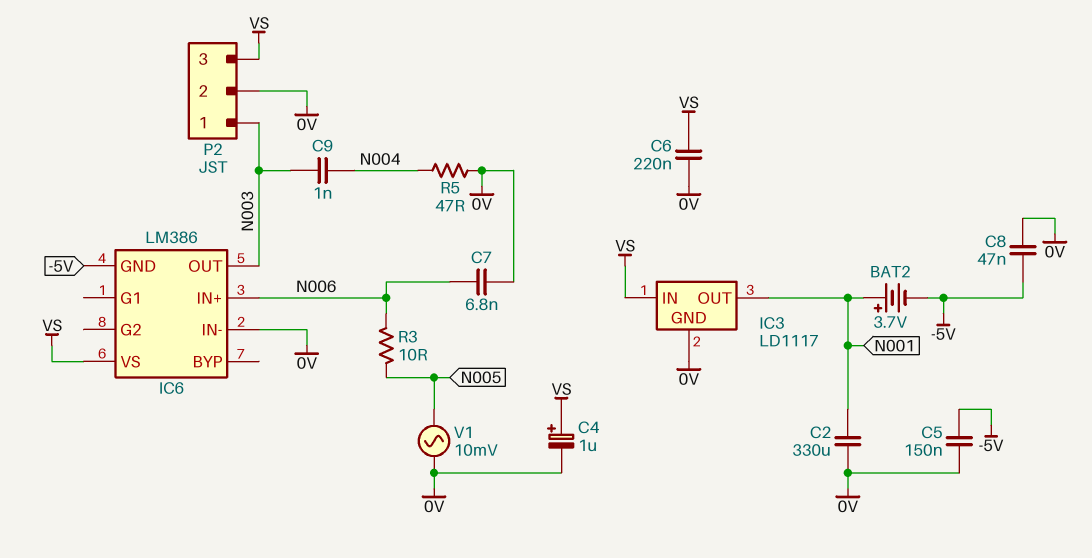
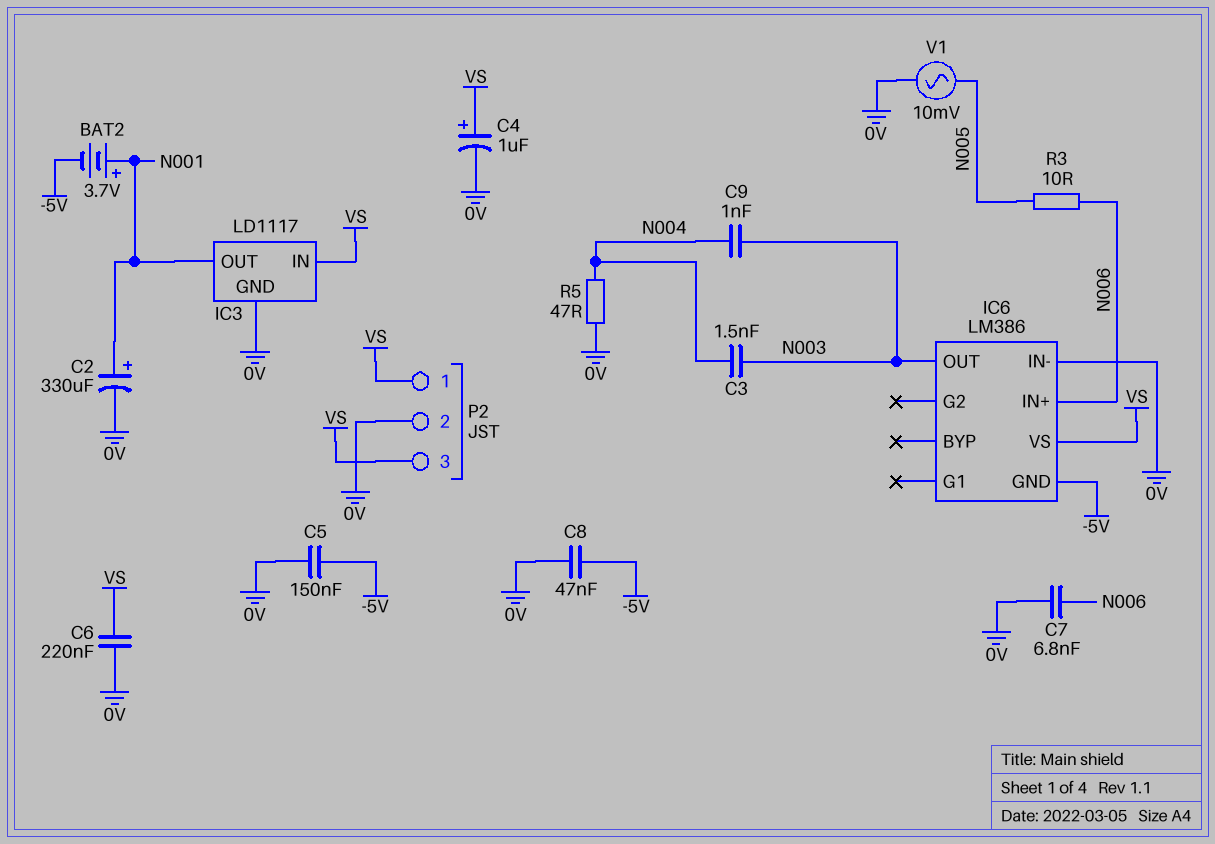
C2: 330uF (0V, N001) -> 330uF (plus N001, minus 0V)
C3: none -> 1.5nF (N003, N004)
P2 pin 1: N003 -> VS

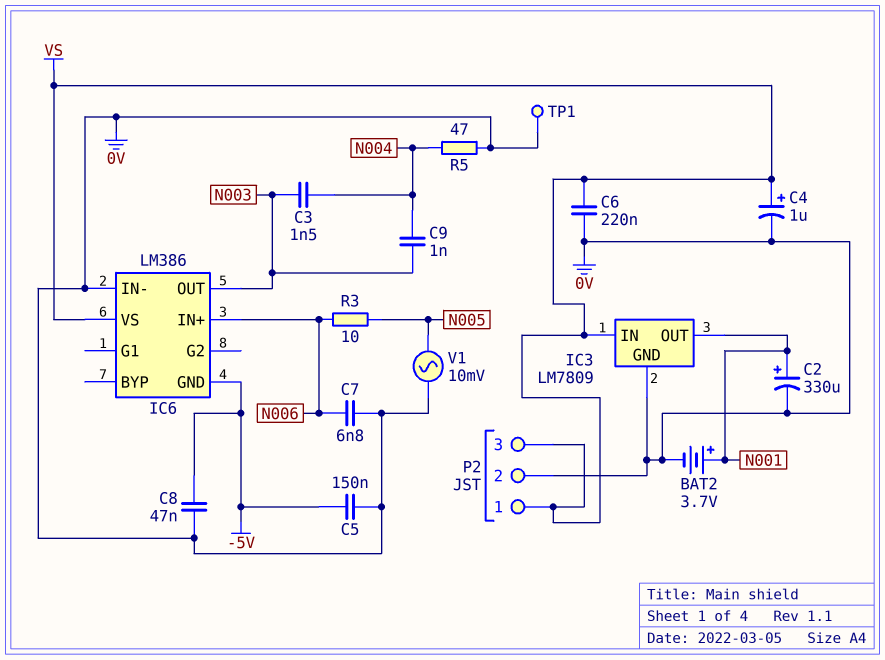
BAT2: 3.7V (plus N001, minus -5V) -> 3.7V (plus N001, minus 0V)
IC3: LD1117 -> LM7809
TP1: none -> test point (0V)

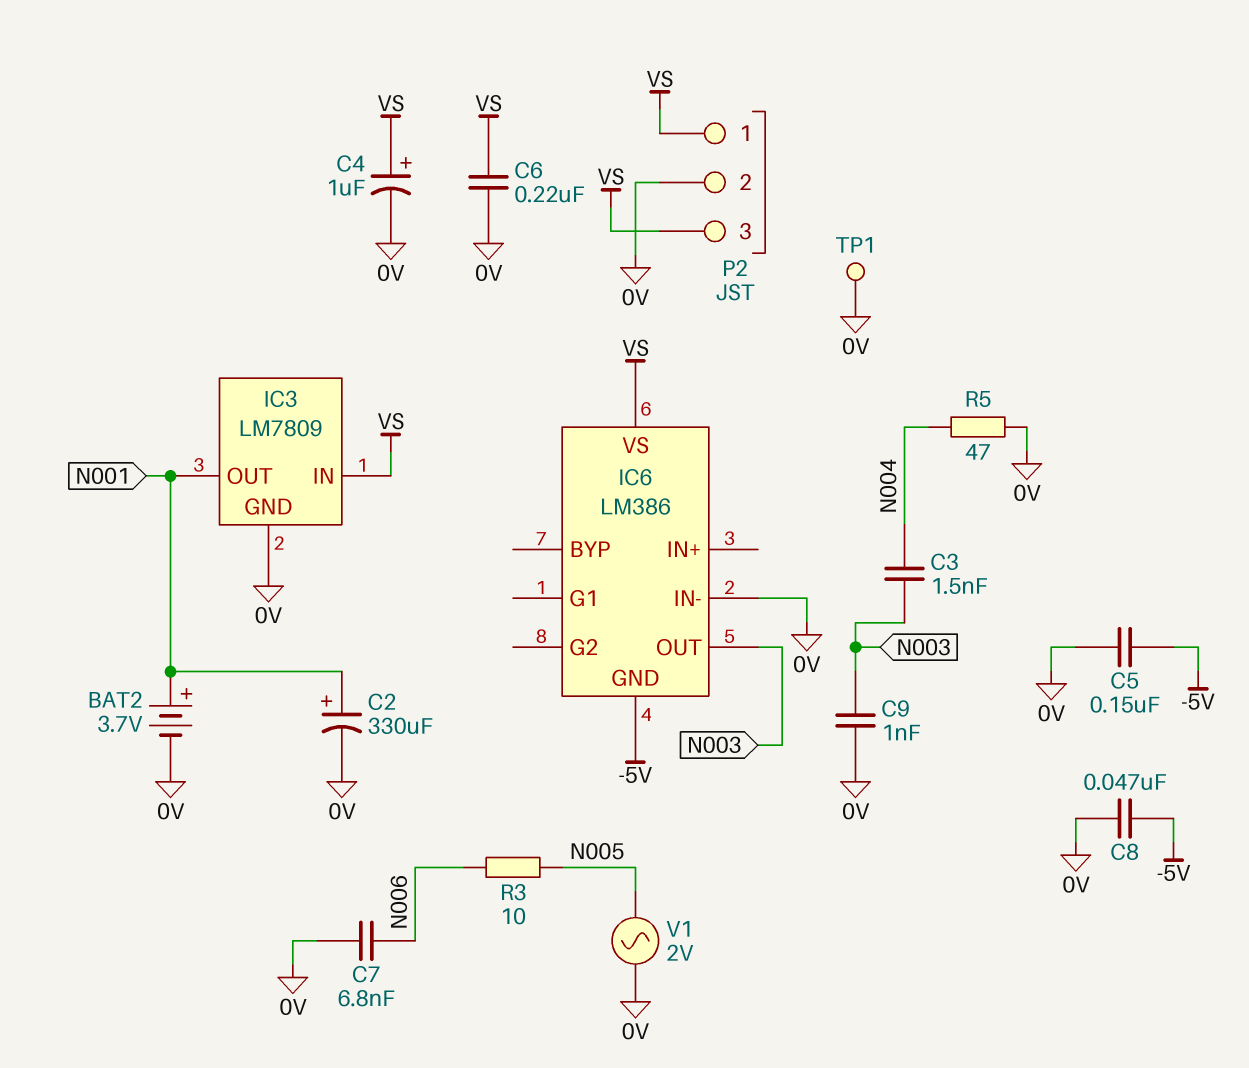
C9: 1nF (N003, N004) -> 1nF (0V, N003)
IC6 pin IN+: N006 -> none
V1: AC 10mV (0V, N005) -> AC 2V (0V, N005)

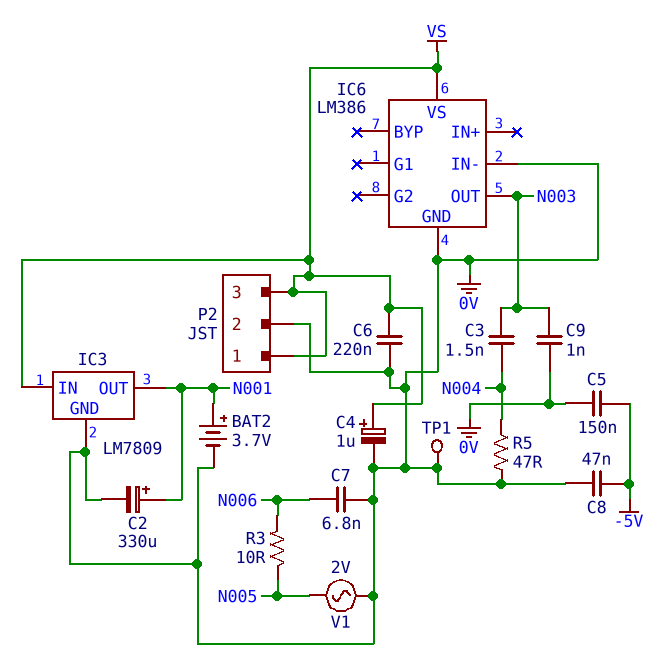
IC6 pin GND: -5V -> 0V

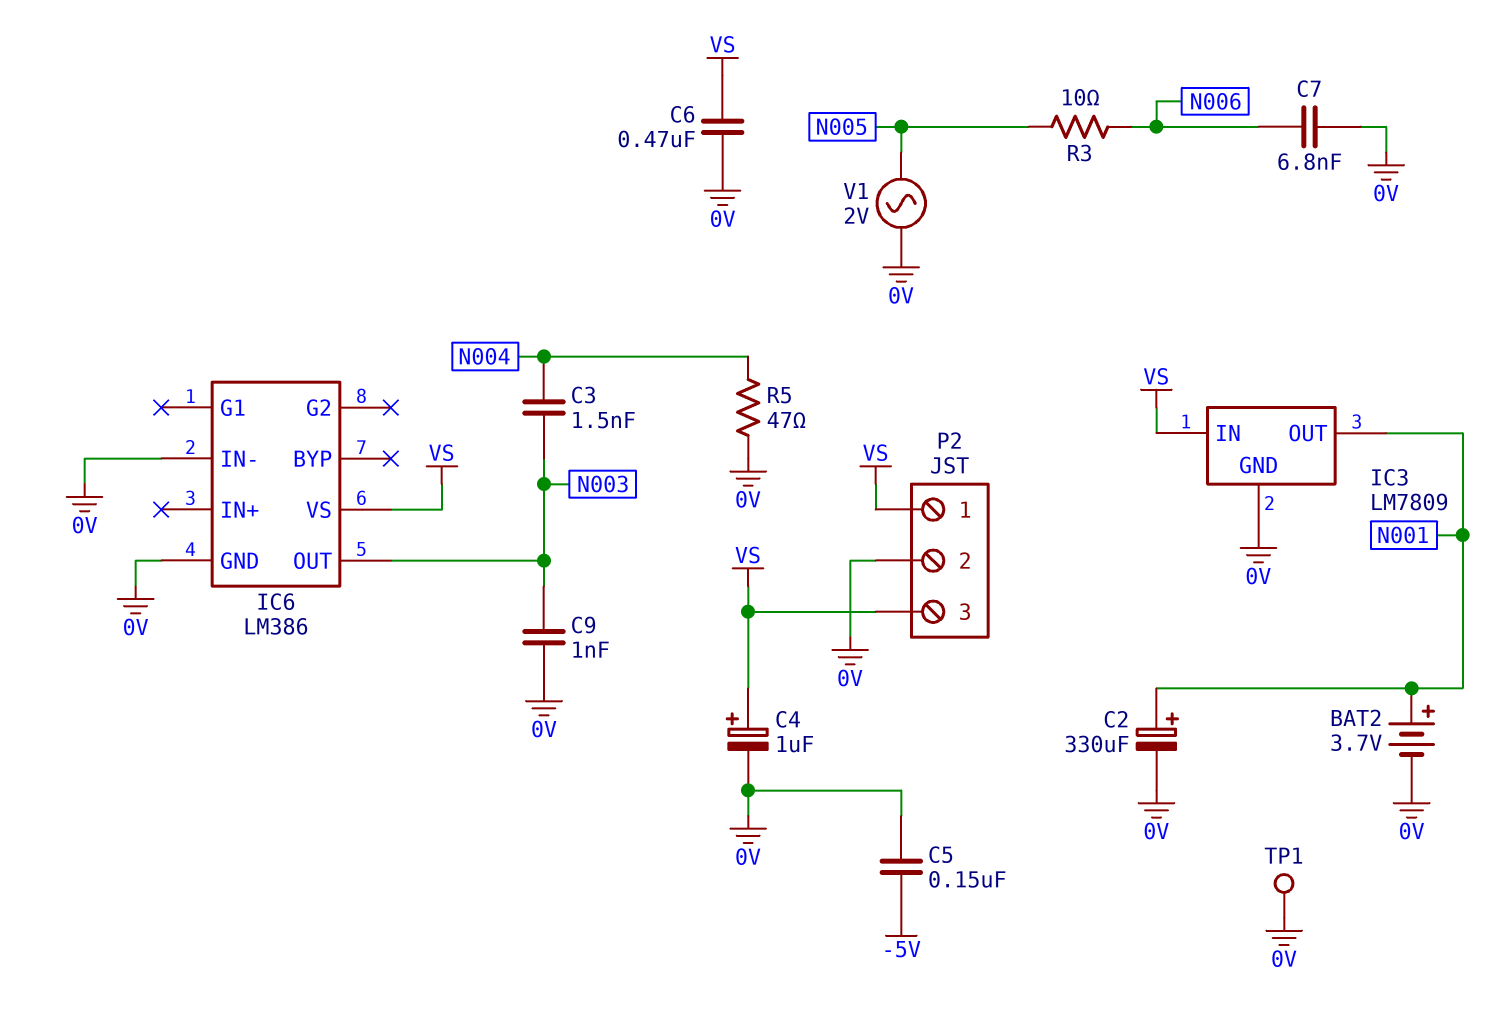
C6: 220nF (0V, VS) -> 470nF (0V, VS)
C8: 47nF (-5V, 0V) -> none

